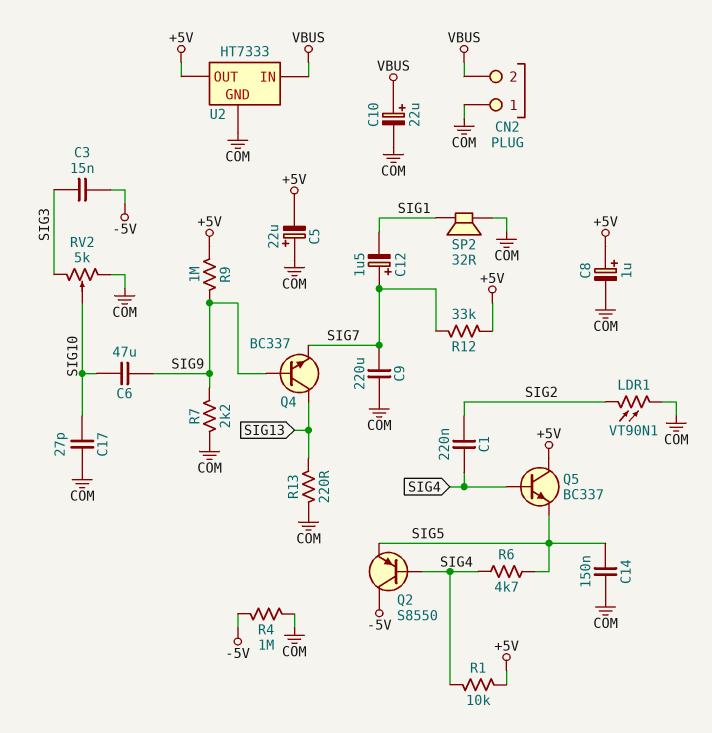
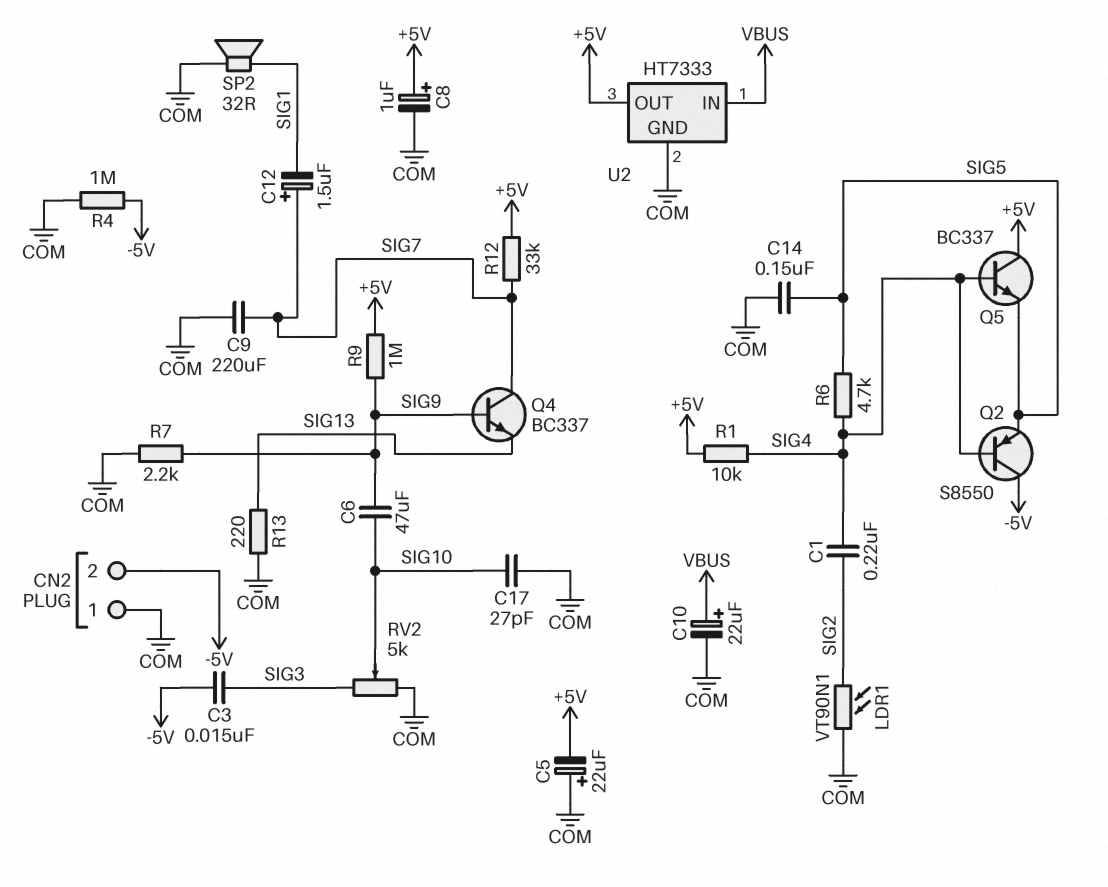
CN2 pin 2: VBUS -> -5V
Q4: NPN BC337 (B SIG9, C SIG13, E SIG7) -> NPN BC337 (B SIG9, C SIG7, E SIG13)

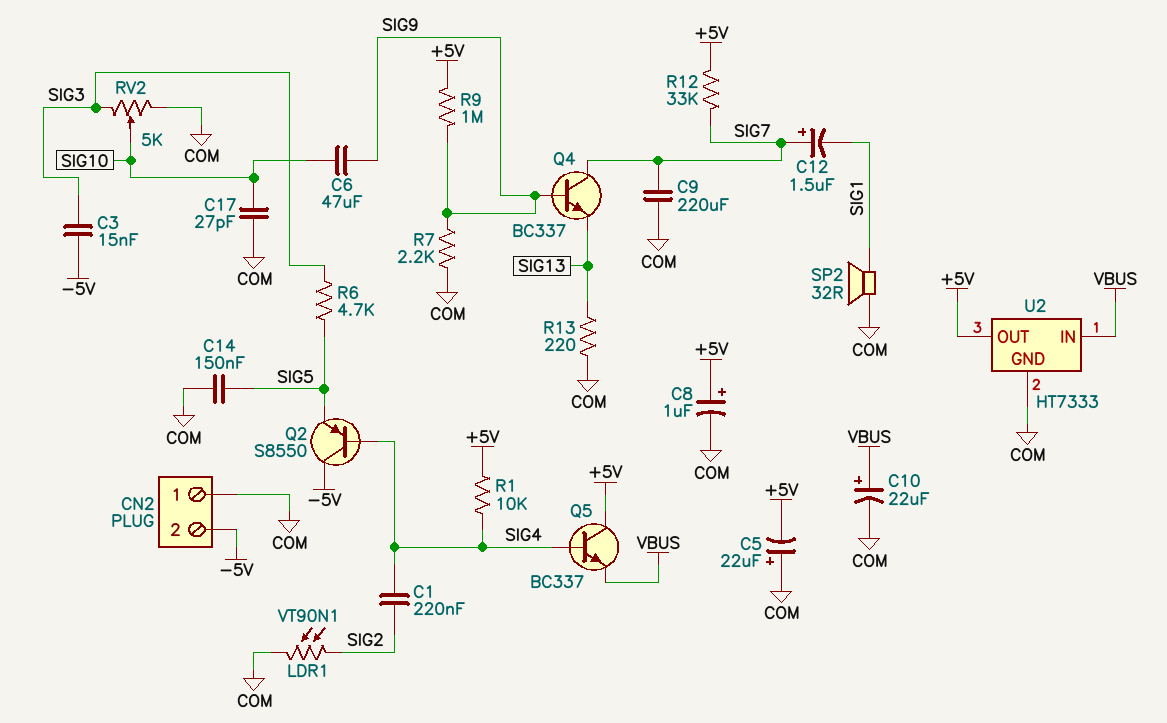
Q5: NPN BC337 (B SIG4, C +5V, E SIG5) -> NPN BC337 (B SIG4, C +5V, E VBUS)
R4: 1M (-5V, COM) -> none
R6: 4.7k (SIG4, SIG5) -> 4.7k (SIG3, SIG5)

